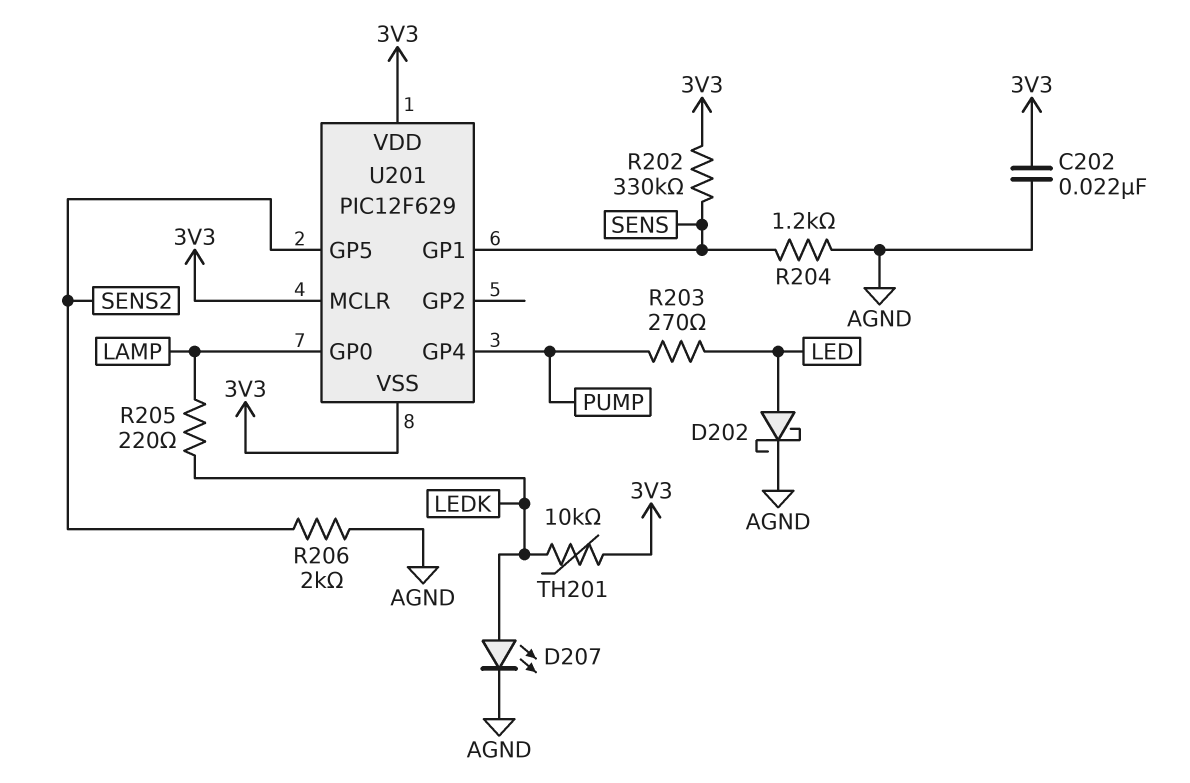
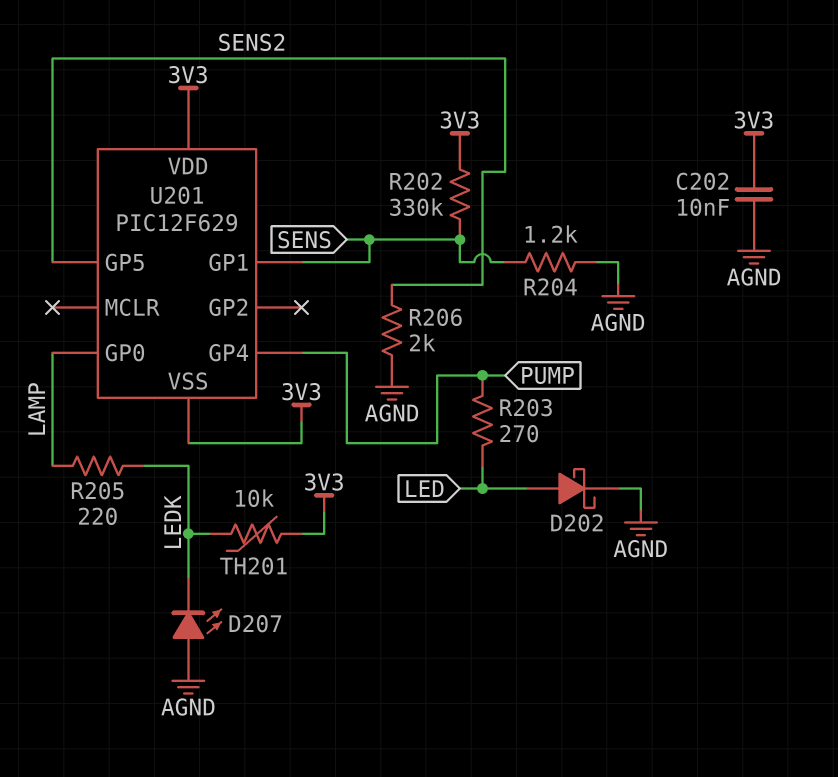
C202: 22nF (3V3, AGND) -> 10nF (3V3, AGND)
D207: LED (A LEDK, K AGND) -> LED (A AGND, K LEDK)
U201 pin MCLR: 3V3 -> none

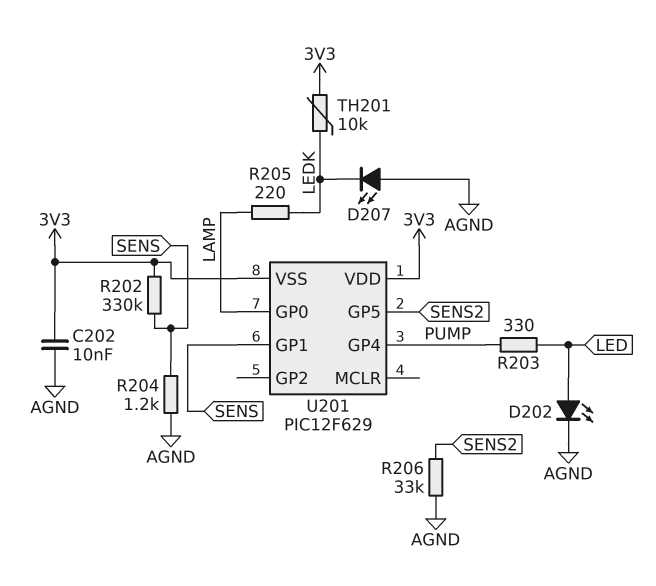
D202: schottky (A LED, K AGND) -> LED (A LED, K AGND)
R203: 270 (LED, PUMP) -> 330 (LED, PUMP)
R206: 2k (AGND, SENS2) -> 33k (AGND, SENS2)

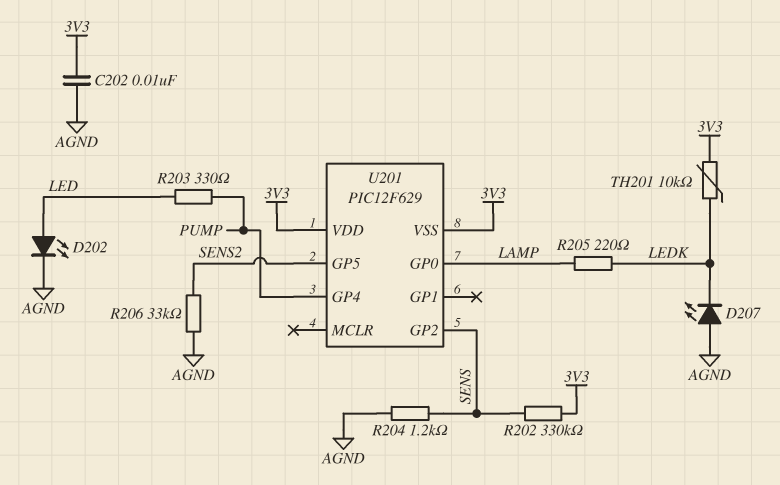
U201 pin GP1: SENS -> none
U201 pin GP2: none -> SENS

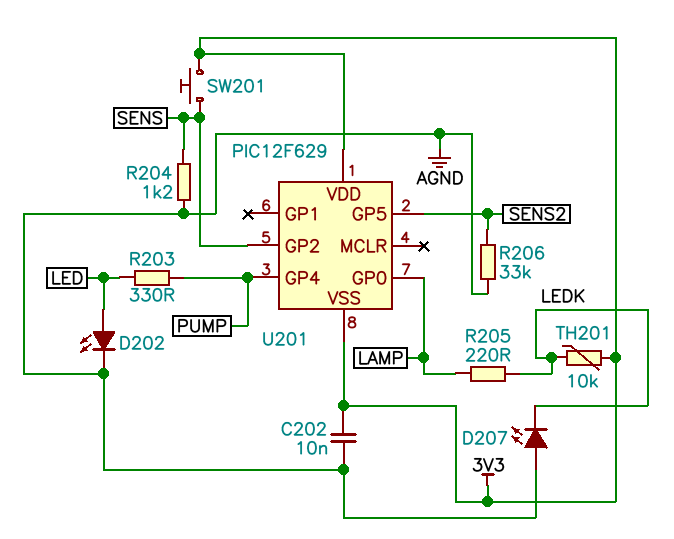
R202: 330k (3V3, SENS) -> none
SW201: none -> button (3V3, SENS)

